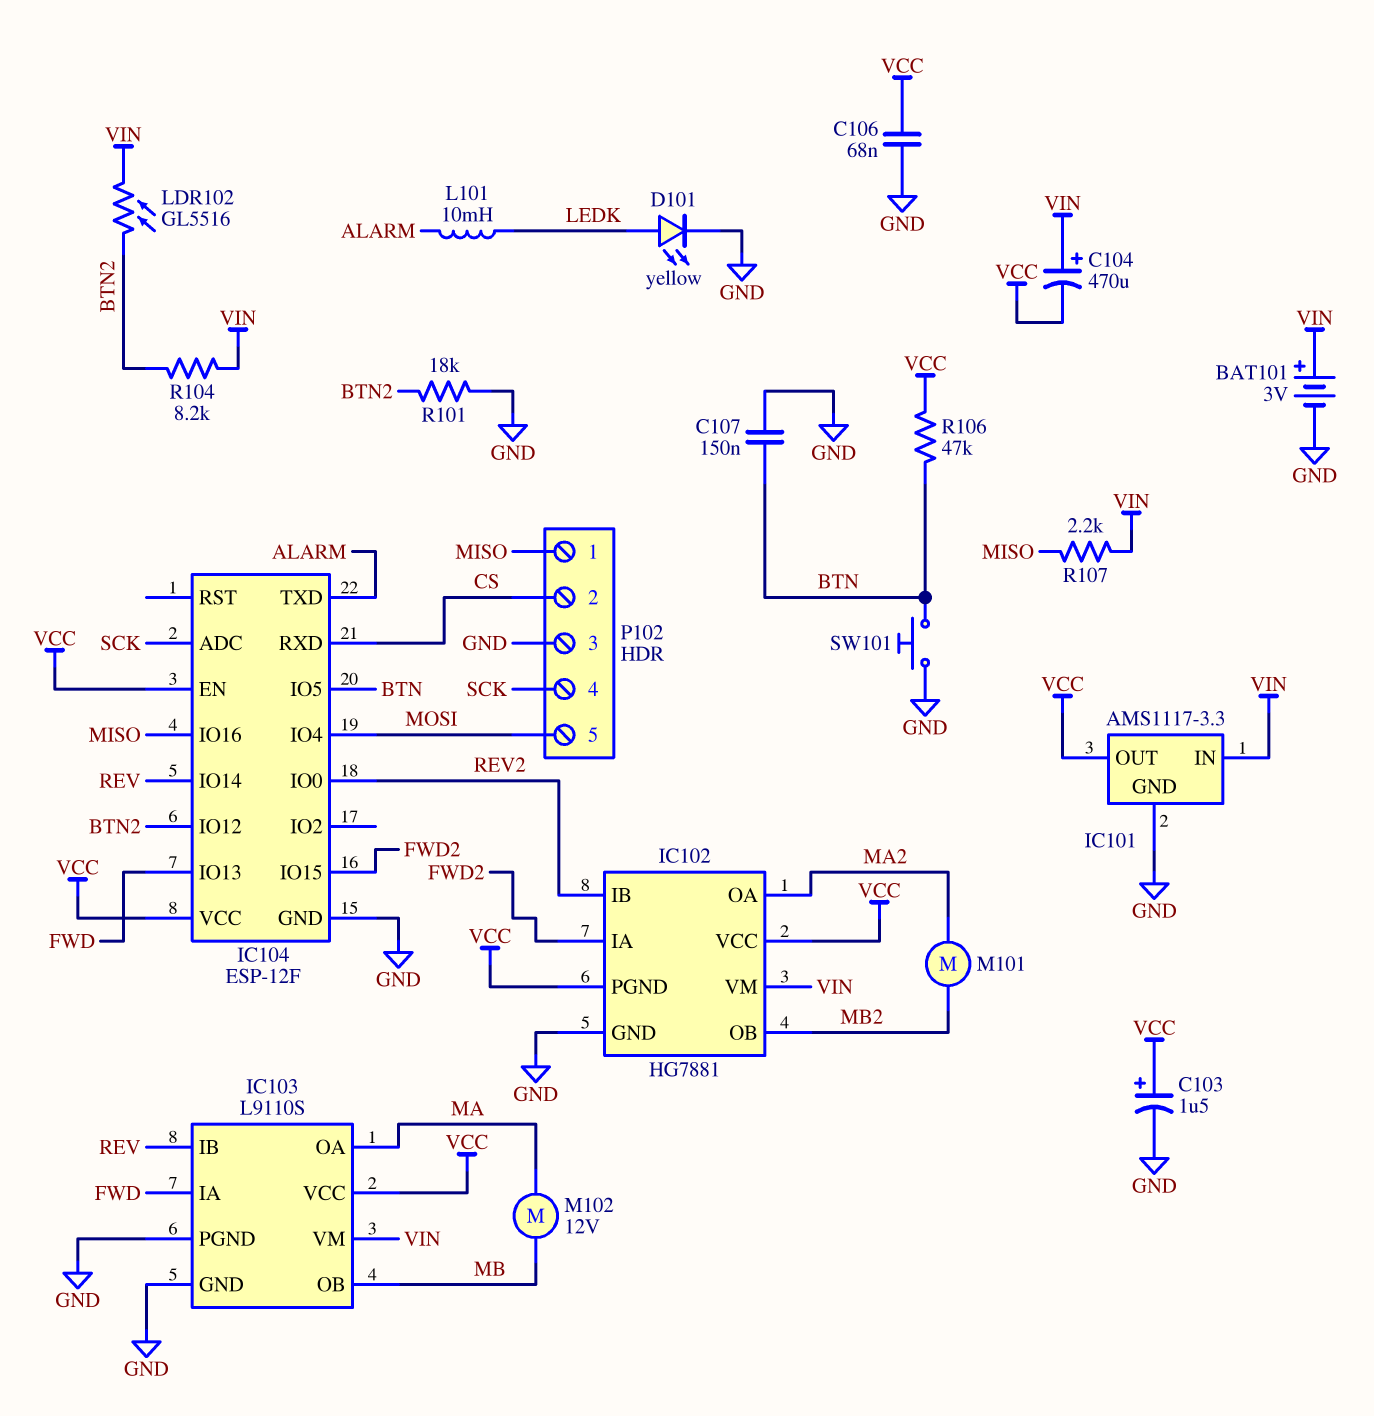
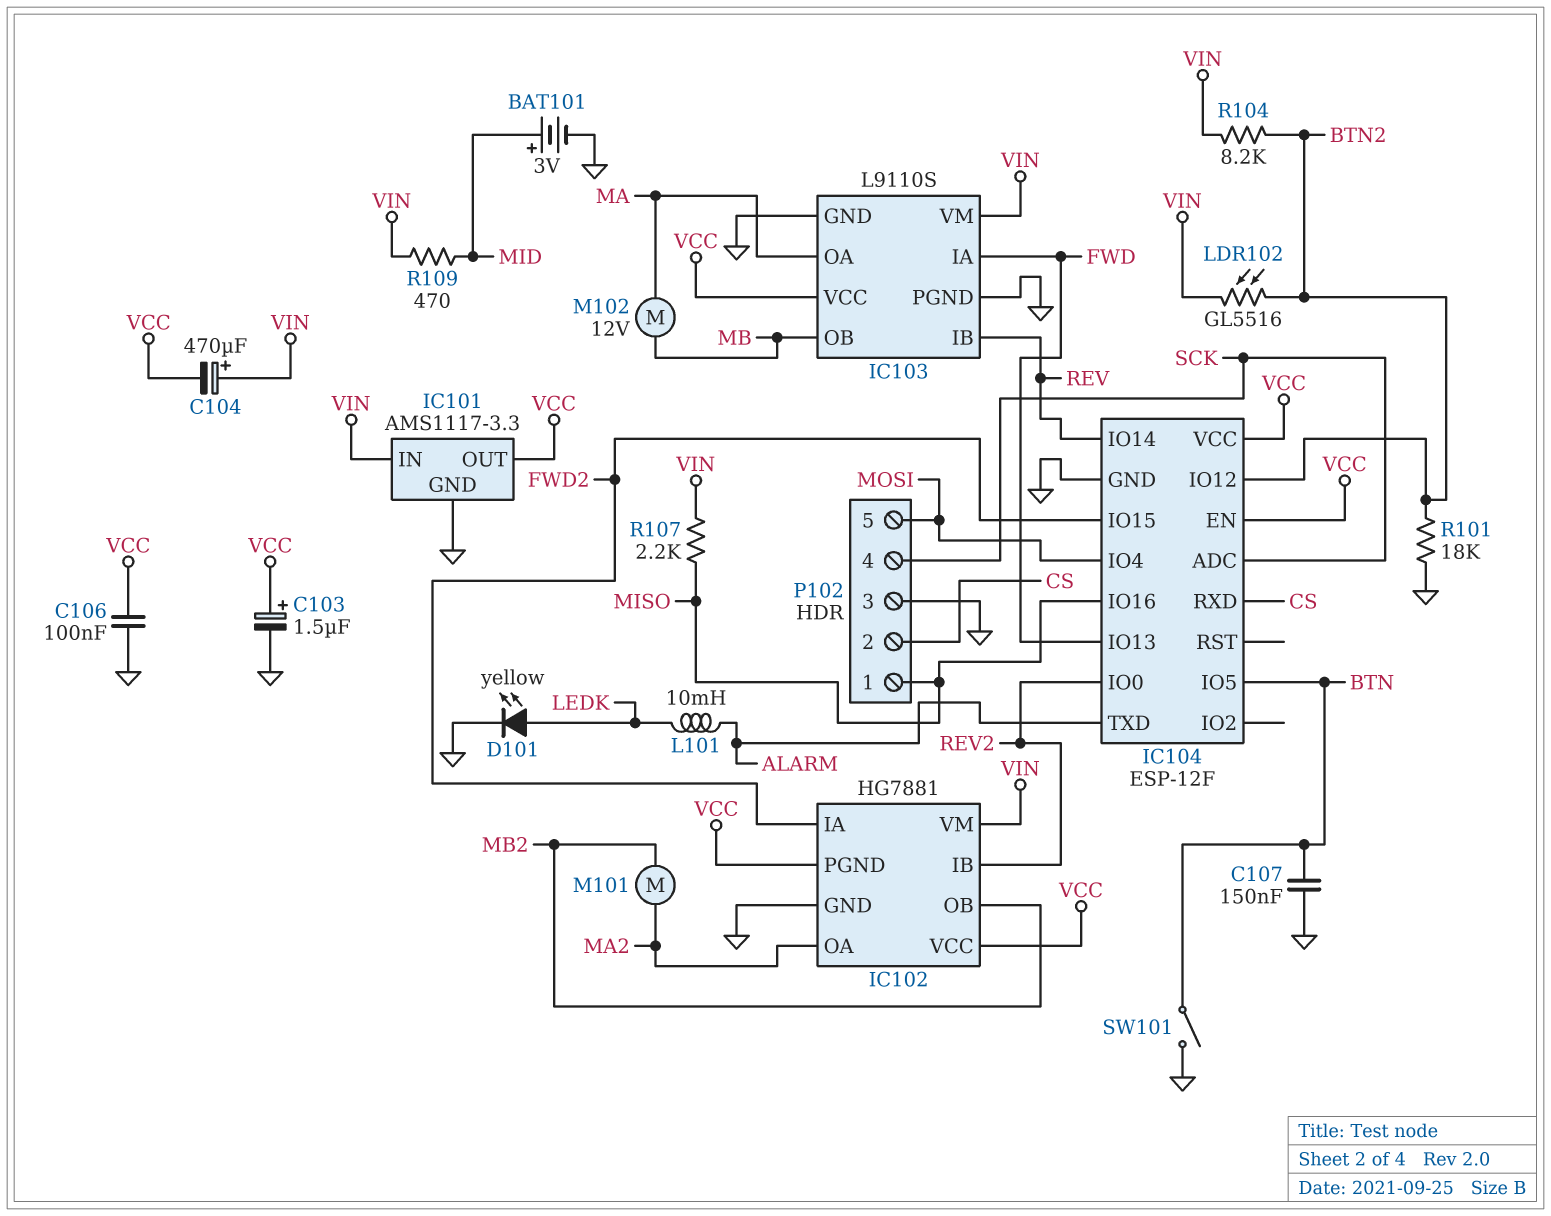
BAT101: 3V (plus VIN, minus GND) -> 3V (plus MID, minus GND)
C106: 68nF (GND, VCC) -> 100nF (GND, VCC)
R106: 47k (BTN, VCC) -> none
R109: none -> 470 (MID, VIN)
SW101: button (BTN, GND) -> switch (BTN, GND)

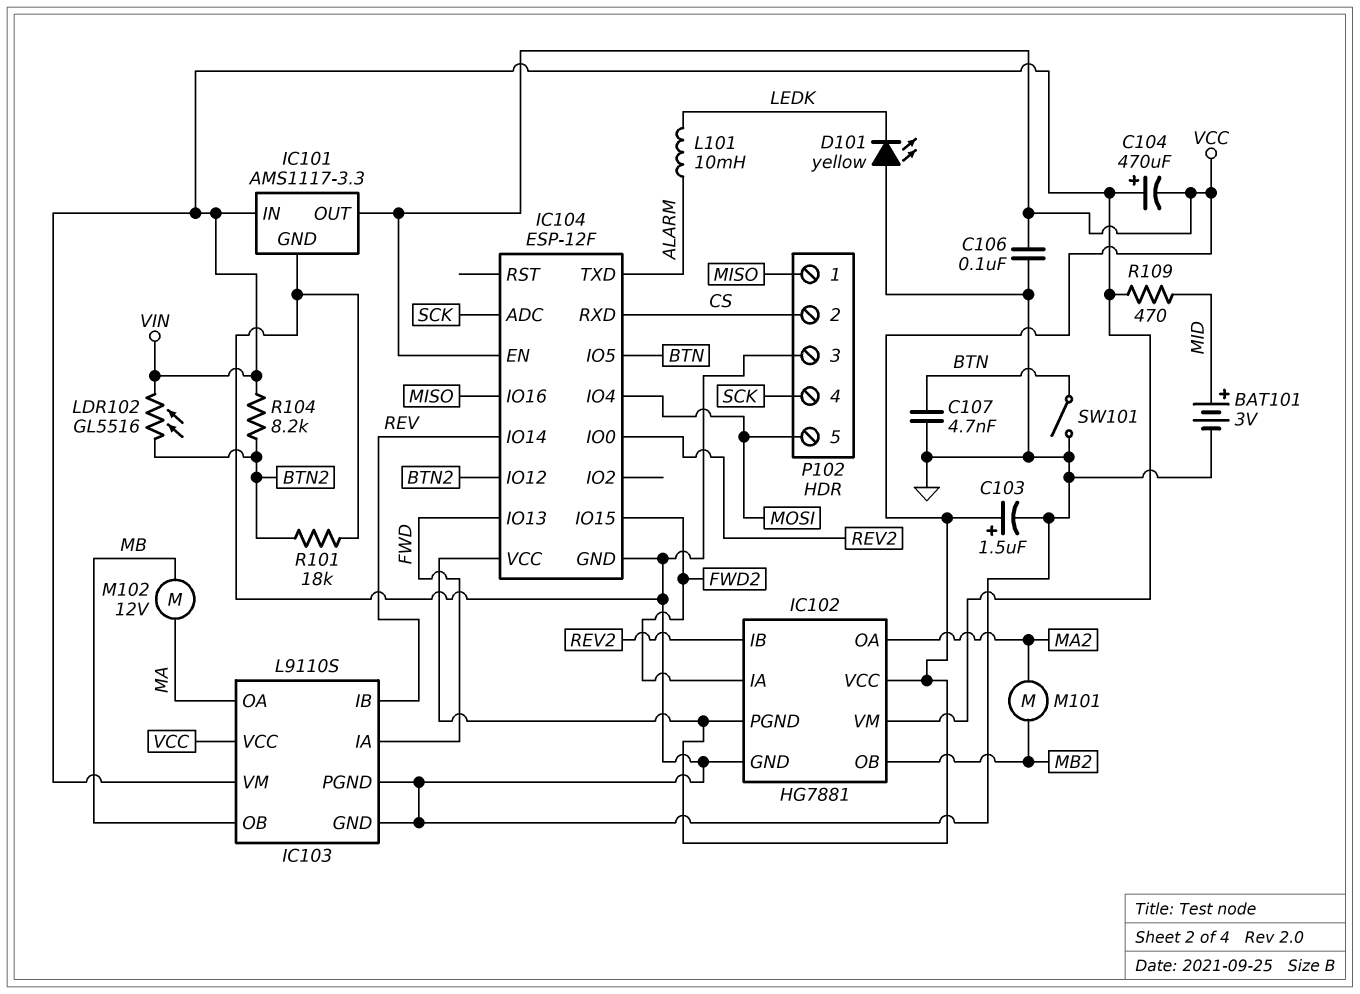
C107: 150nF (BTN, GND) -> 4.7nF (BTN, GND)
D101: LED yellow (A LEDK, K GND) -> LED yellow (A GND, K LEDK)
R107: 2.2k (MISO, VIN) -> none

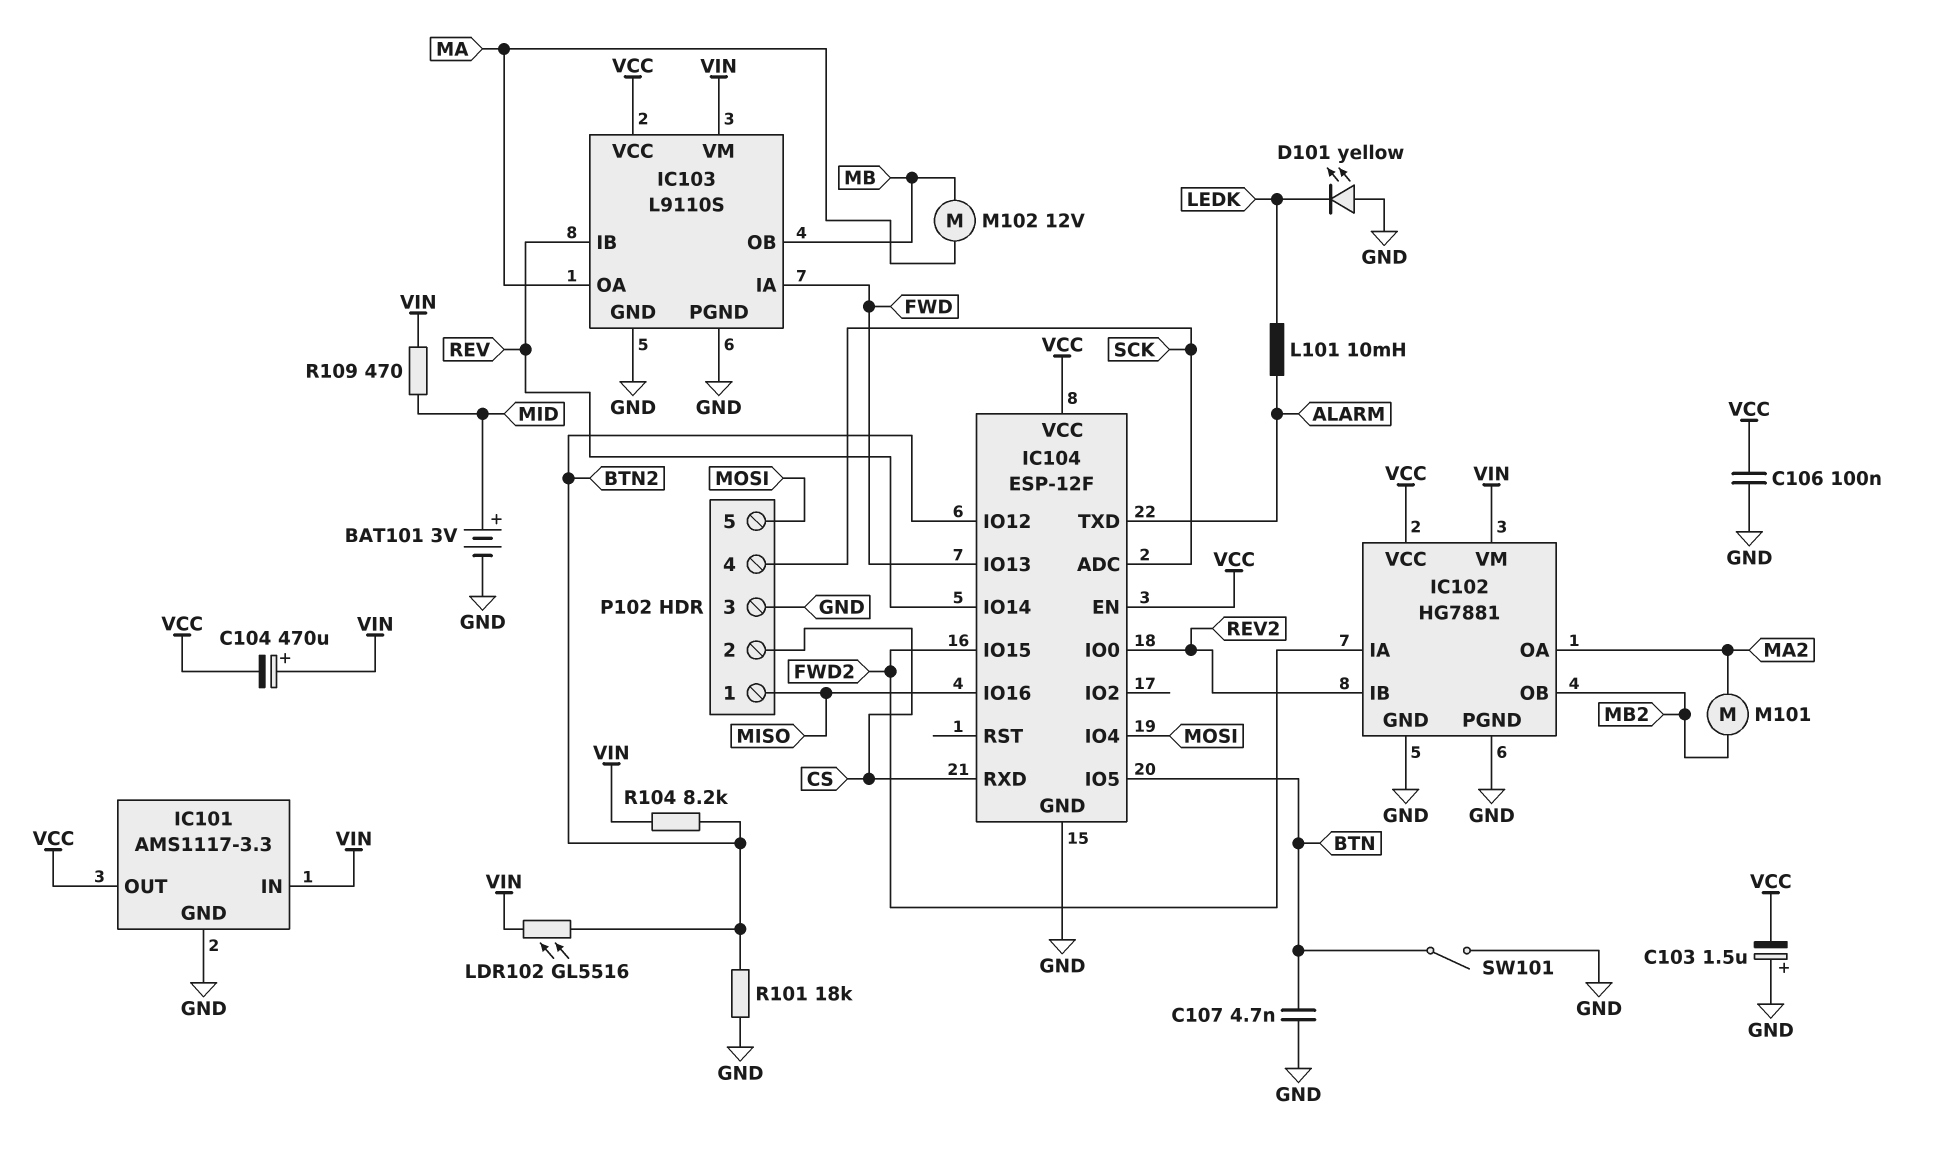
C103: 1.5uF (plus VCC, minus GND) -> 1.5uF (plus GND, minus VCC)
IC102 pin PGND: VCC -> GND

